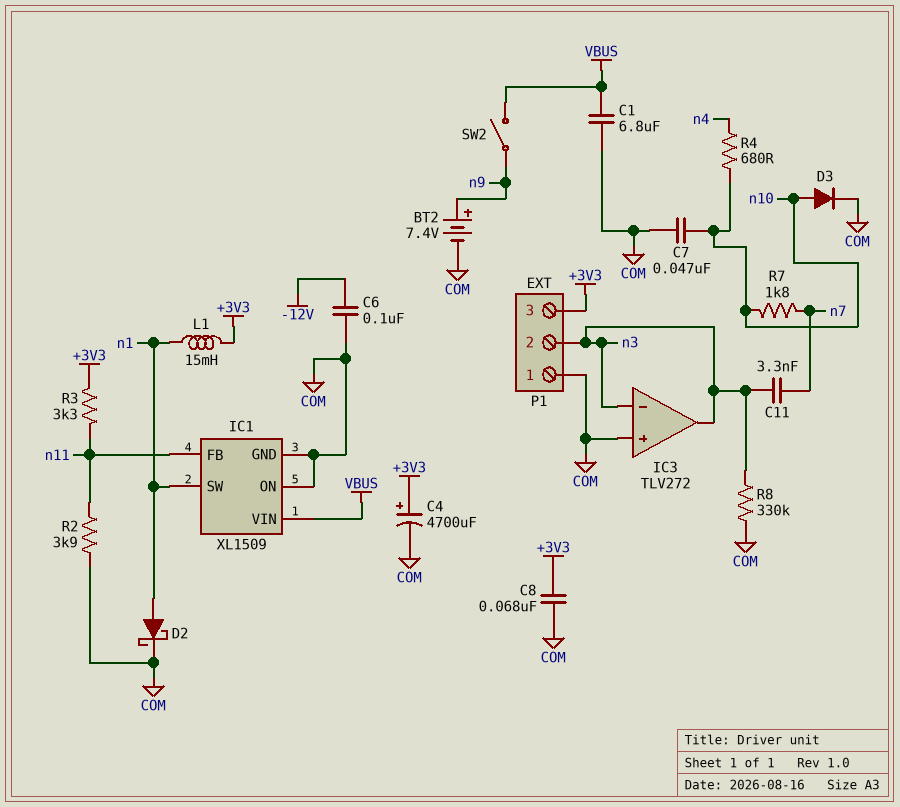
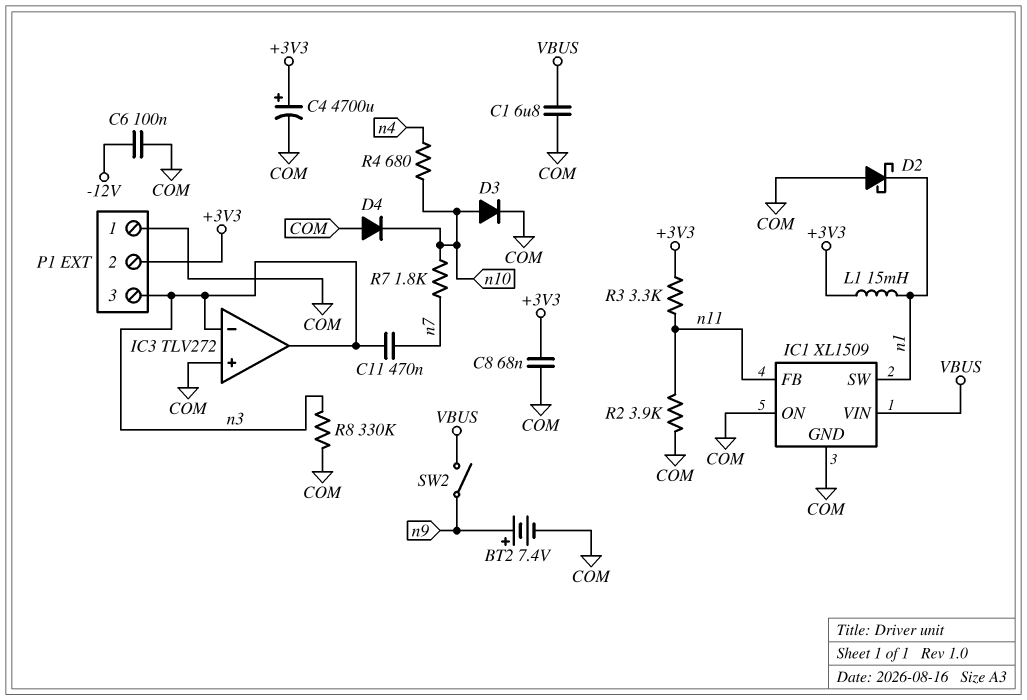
C7: 47nF (COM, n10) -> none
C11: 3.3nF (n3, n7) -> 470nF (n3, n7)
D2: schottky (A n1, K COM) -> schottky (A COM, K n1)
D4: none -> diode (A COM, K n10)
P1 pin 2: n3 -> +3V3
P1 pin 3: +3V3 -> n3

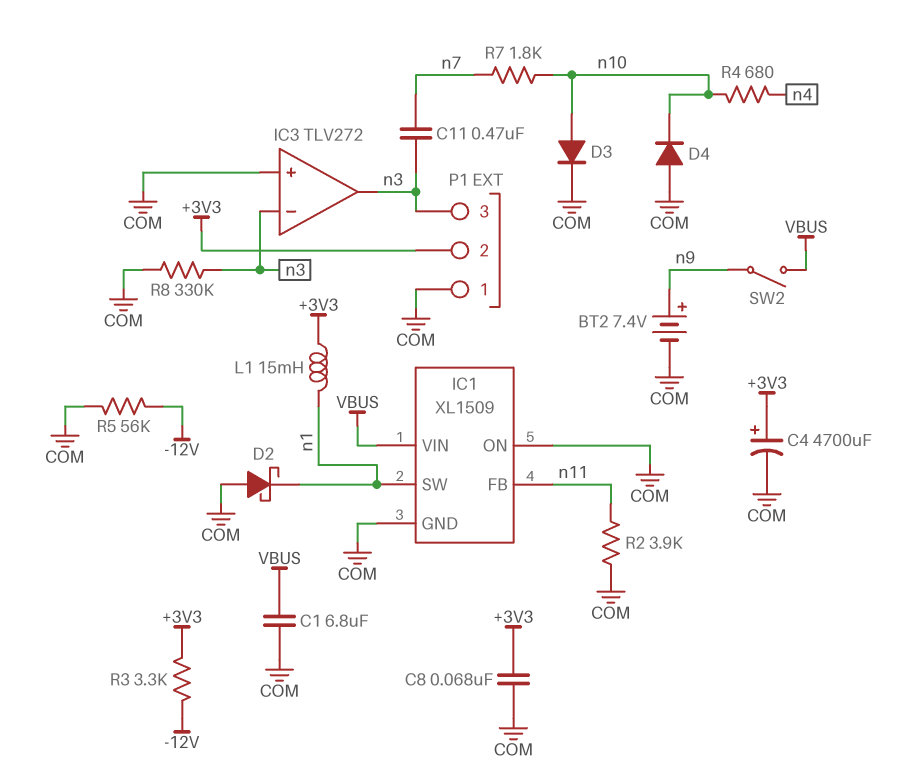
C6: 100nF (-12V, COM) -> none
R3: 3.3k (+3V3, n11) -> 3.3k (+3V3, -12V)
R5: none -> 56k (-12V, COM)

